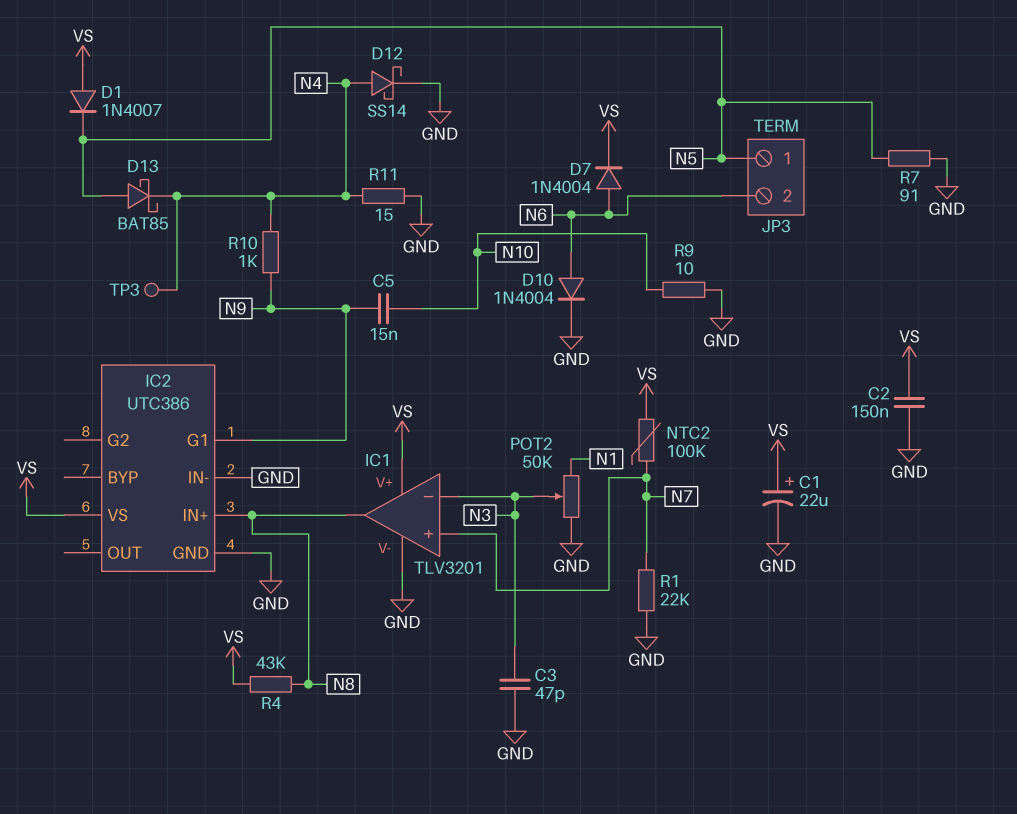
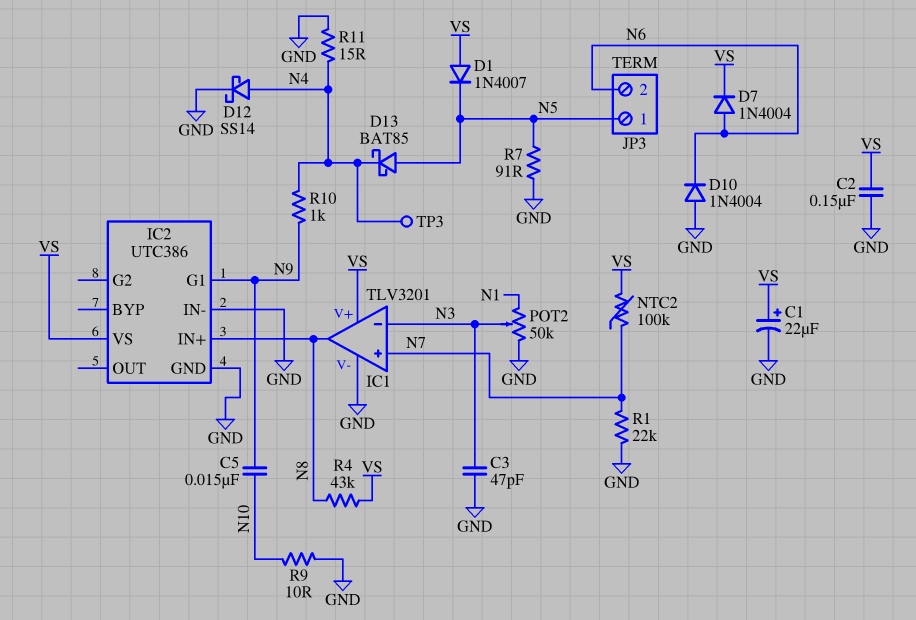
D10: diode 1N4004 (A N6, K GND) -> diode 1N4004 (A GND, K N6)

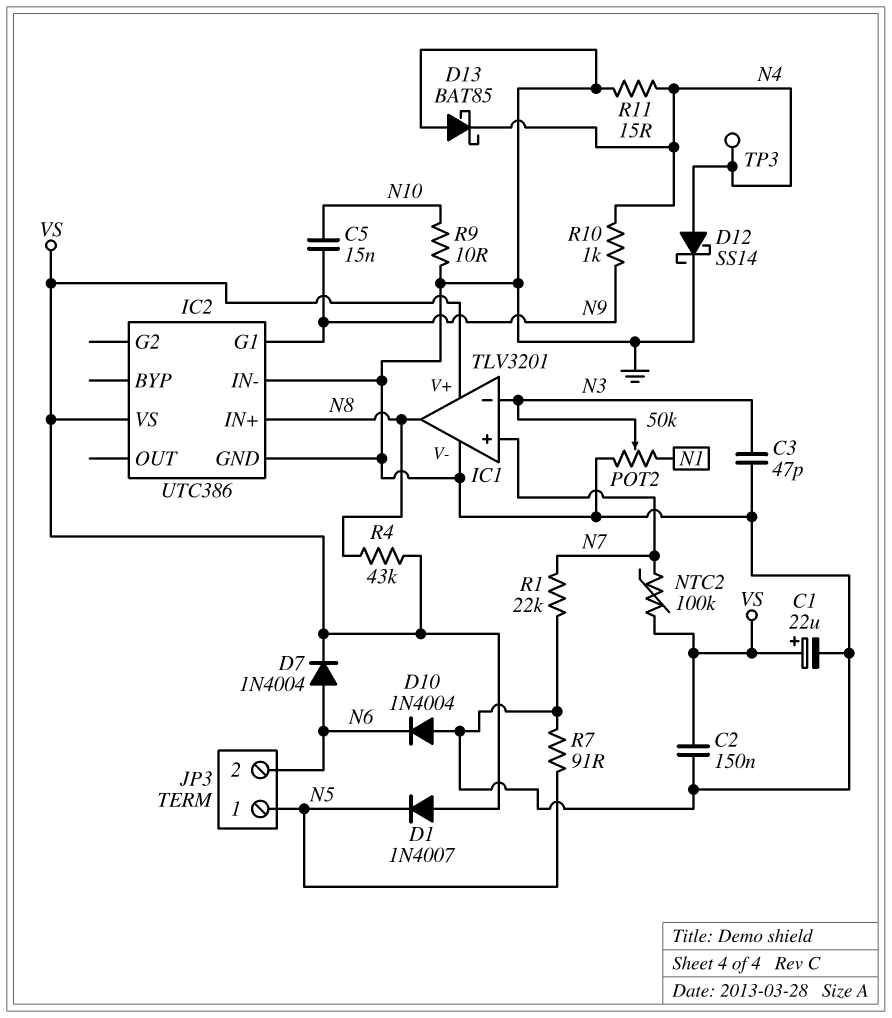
D13: schottky BAT85 (A N5, K N4) -> schottky BAT85 (A GND, K N4)

